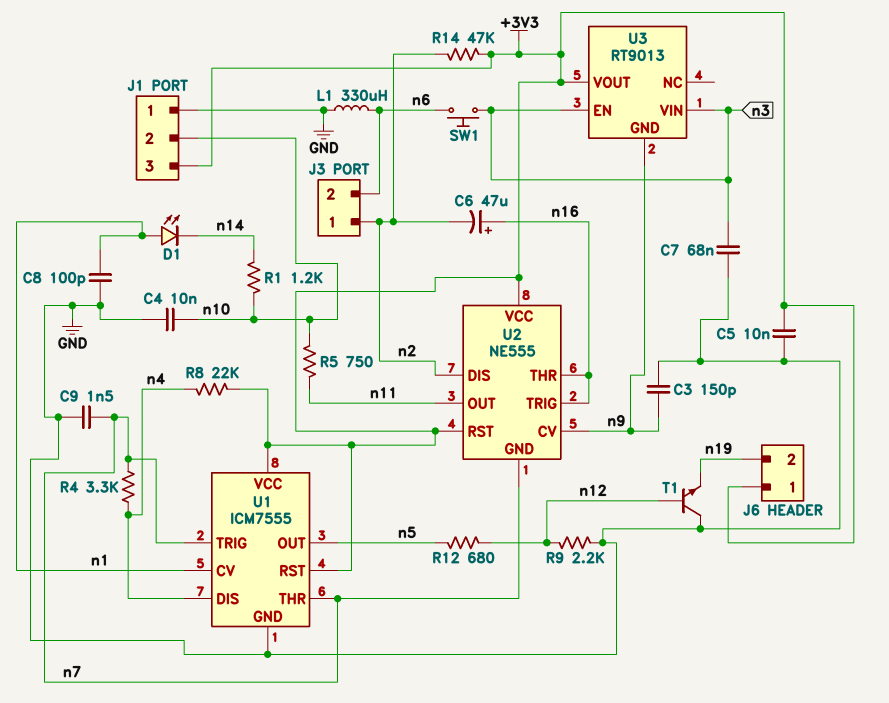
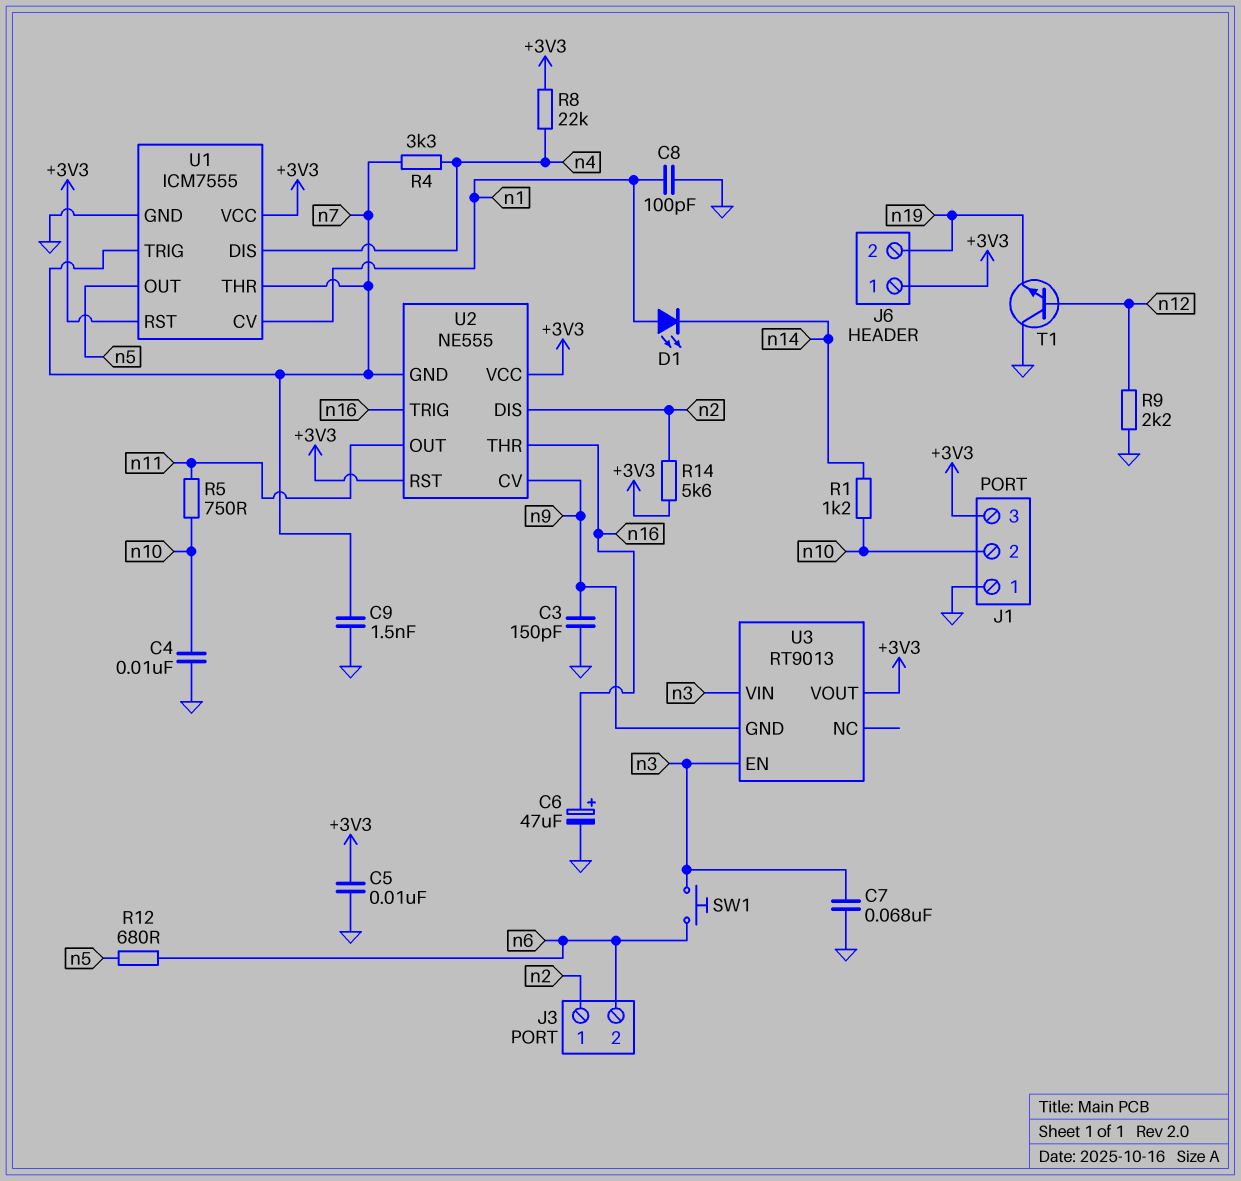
C6: 47uF (plus n16, minus n2) -> 47uF (plus n16, minus GND)
L1: 330uH (GND, n6) -> none
R12: 680 (n5, n12) -> 680 (n5, n6)
R14: 47k (+3V3, n2) -> 5.6k (+3V3, n2)

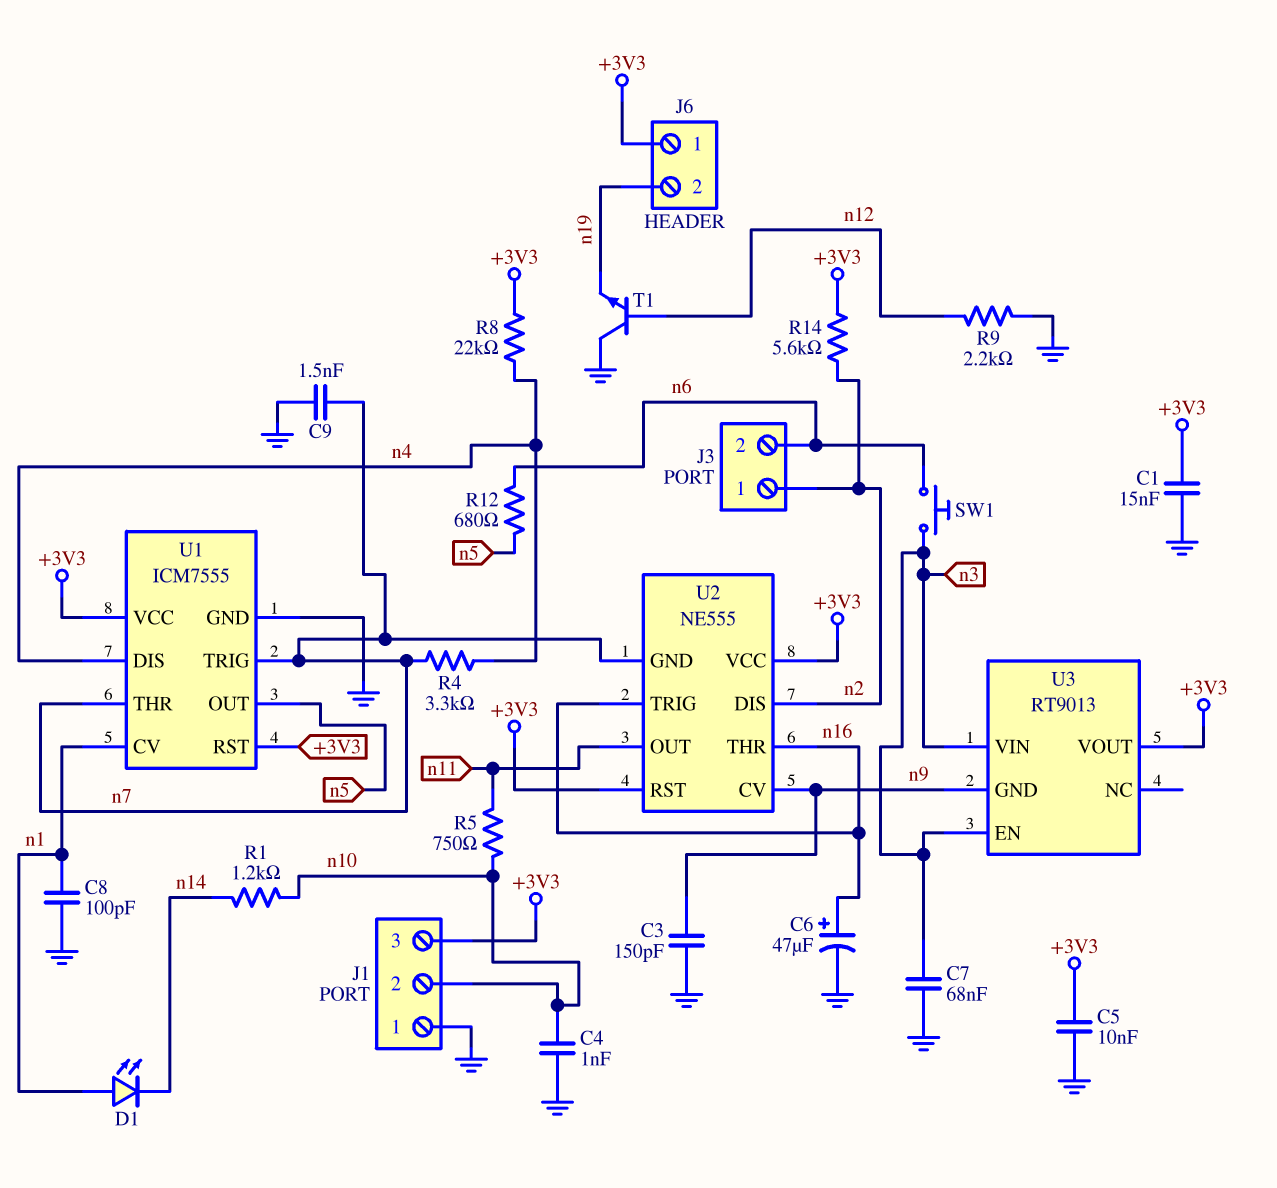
C1: none -> 15nF (+3V3, GND)
C4: 10nF (GND, n10) -> 1nF (GND, n10)

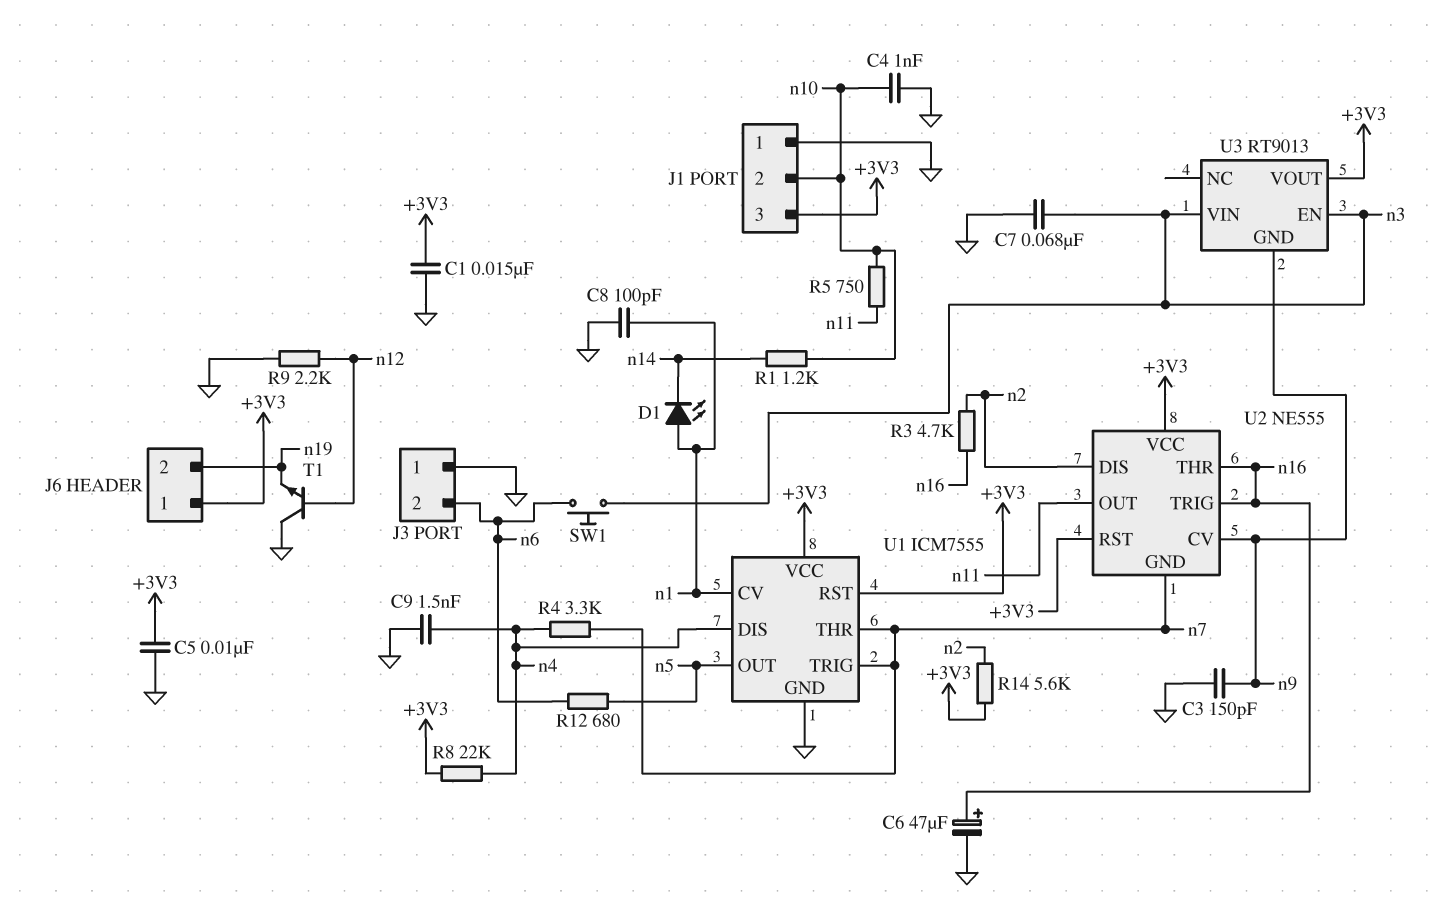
C9: 1.5nF (GND, n7) -> 1.5nF (GND, n4)
J3 pin 1: n2 -> GND
R3: none -> 4.7k (n2, n16)

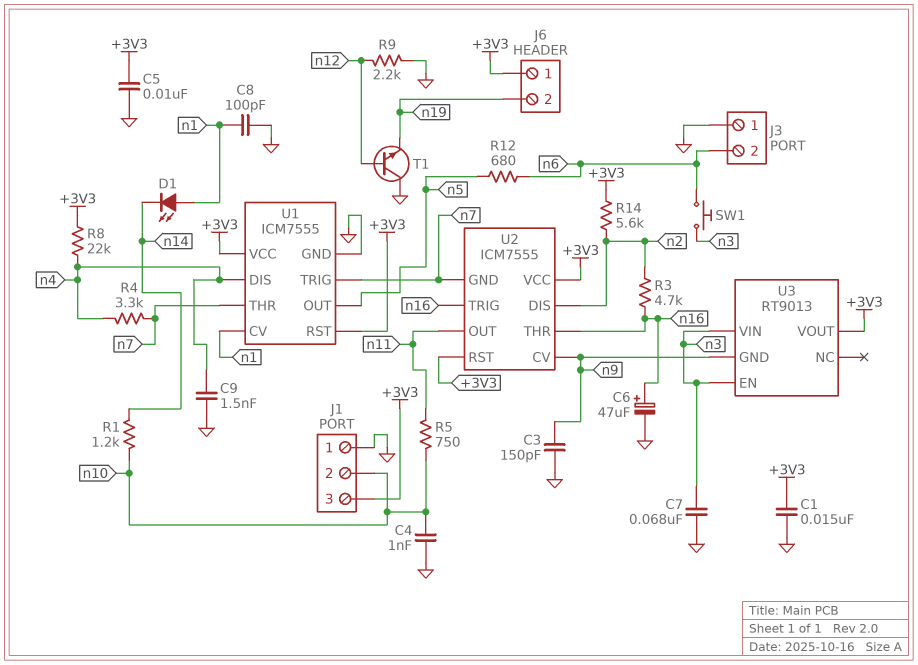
U2: NE555 -> ICM7555

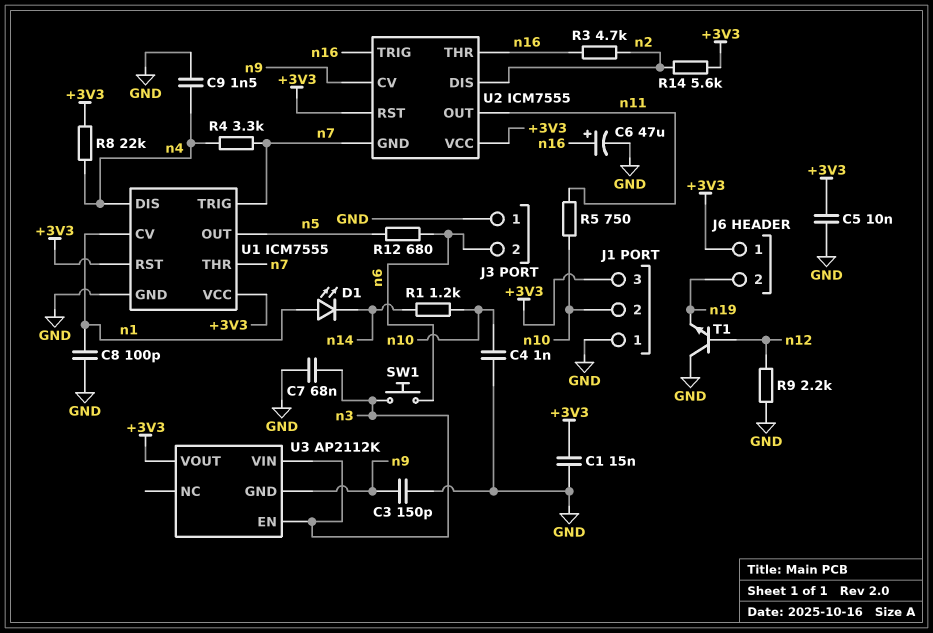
U3: RT9013 -> AP2112K

